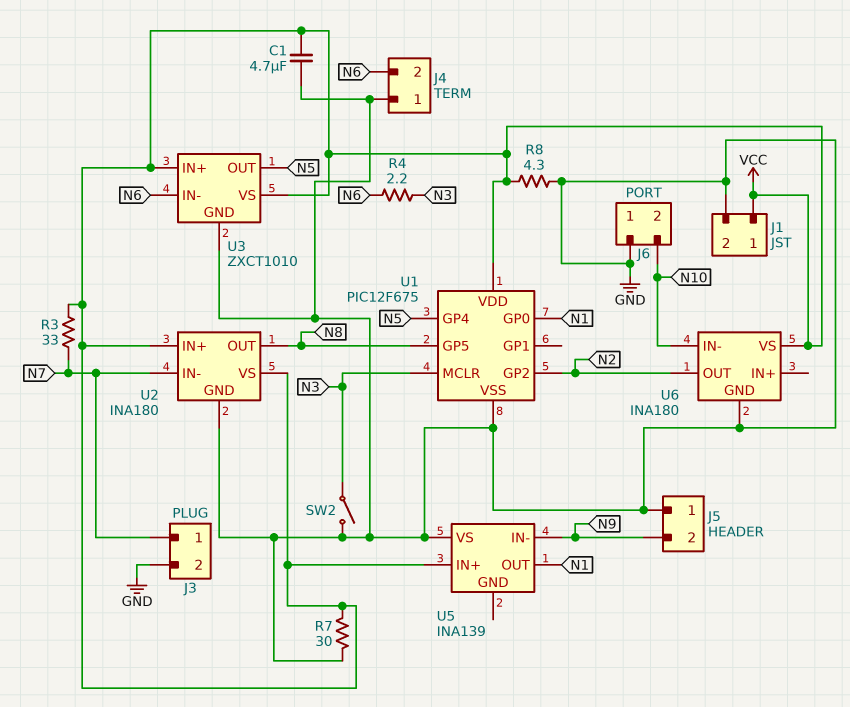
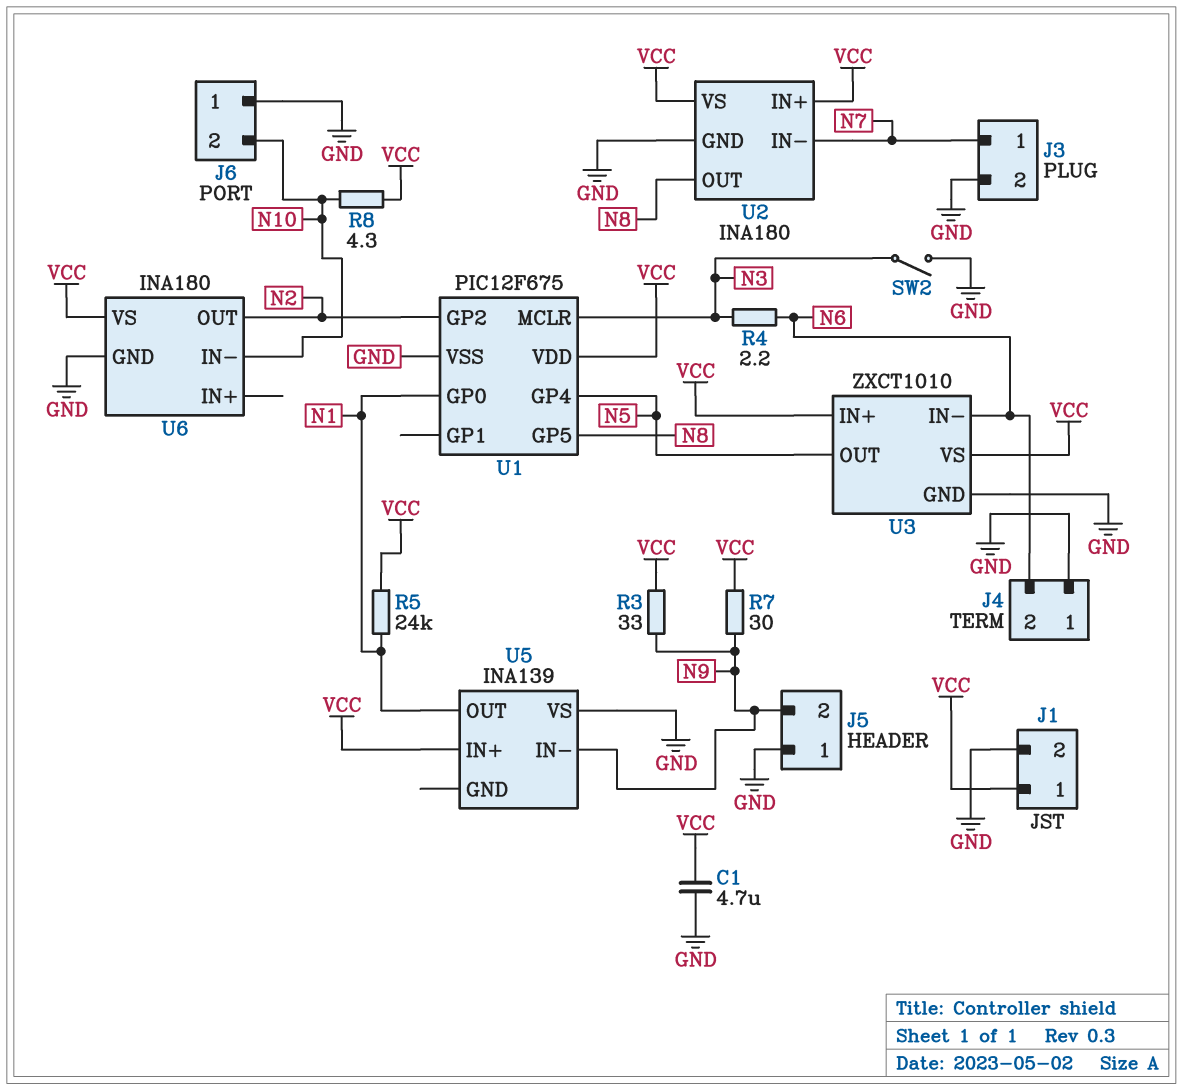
R3: 33 (N7, VCC) -> 33 (N9, VCC)
R5: none -> 24k (N1, VCC)
R7: 30 (GND, VCC) -> 30 (N9, VCC)
R8: 4.3 (GND, VCC) -> 4.3 (N10, VCC)

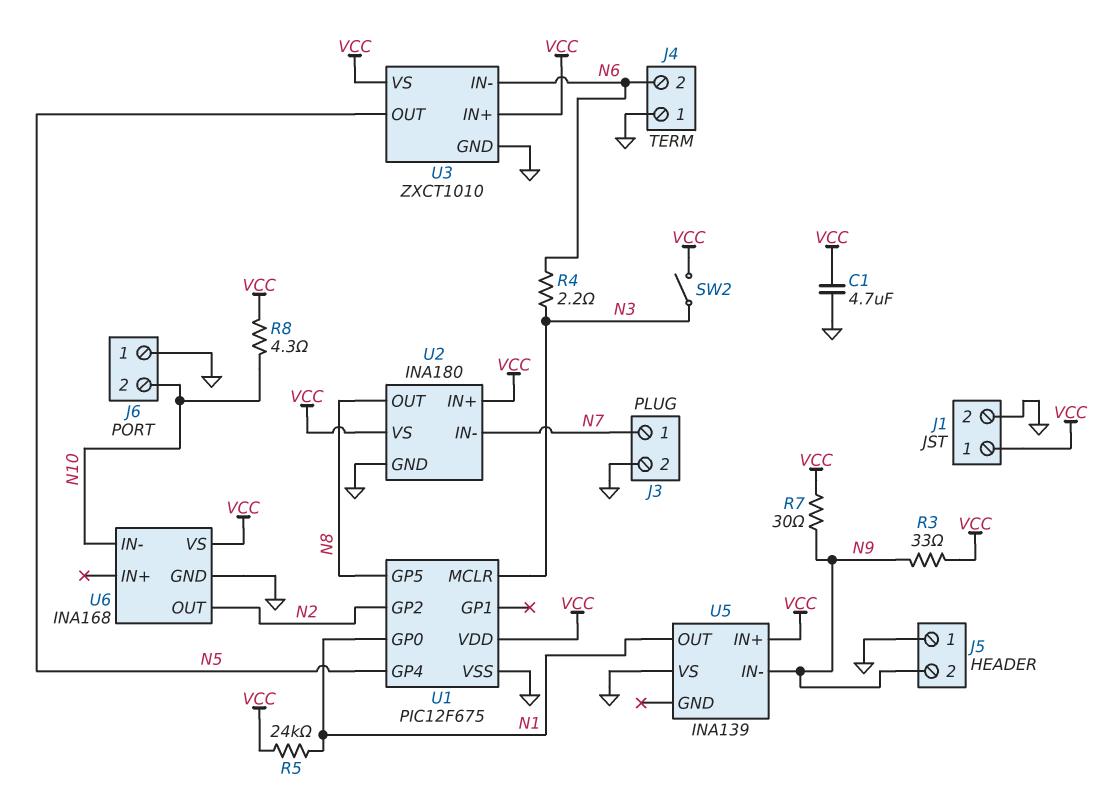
SW2: switch (GND, N3) -> switch (N3, VCC)
U6: INA180 -> INA168

